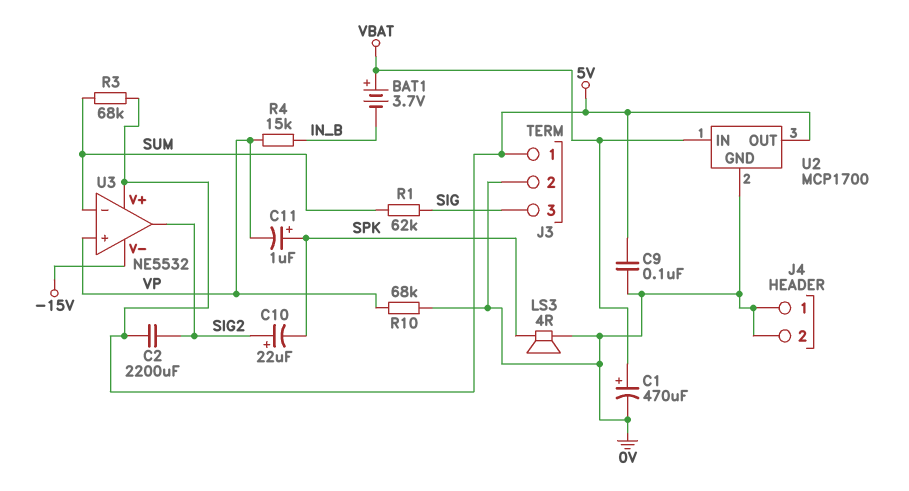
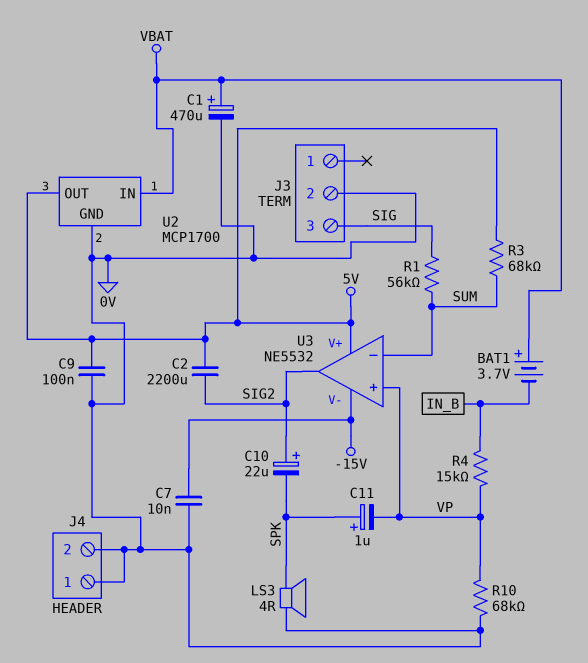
C7: none -> 10nF (-15V, 0V)
J3 pin 1: 5V -> none
R1: 62k (SIG, SUM) -> 56k (SIG, SUM)

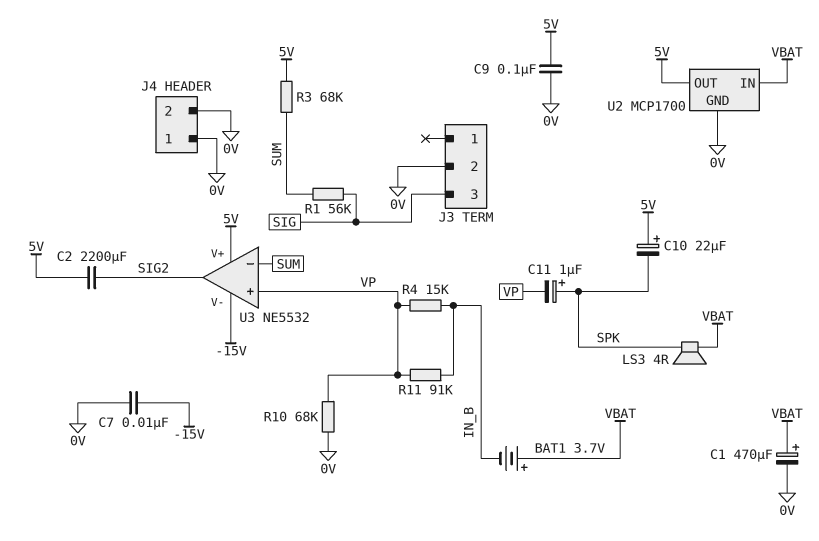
C10: 22uF (plus SIG2, minus SPK) -> 22uF (plus 5V, minus SPK)
LS3: speaker 4R (0V, SPK) -> speaker 4R (SPK, VBAT)
R11: none -> 91k (IN_B, VP)

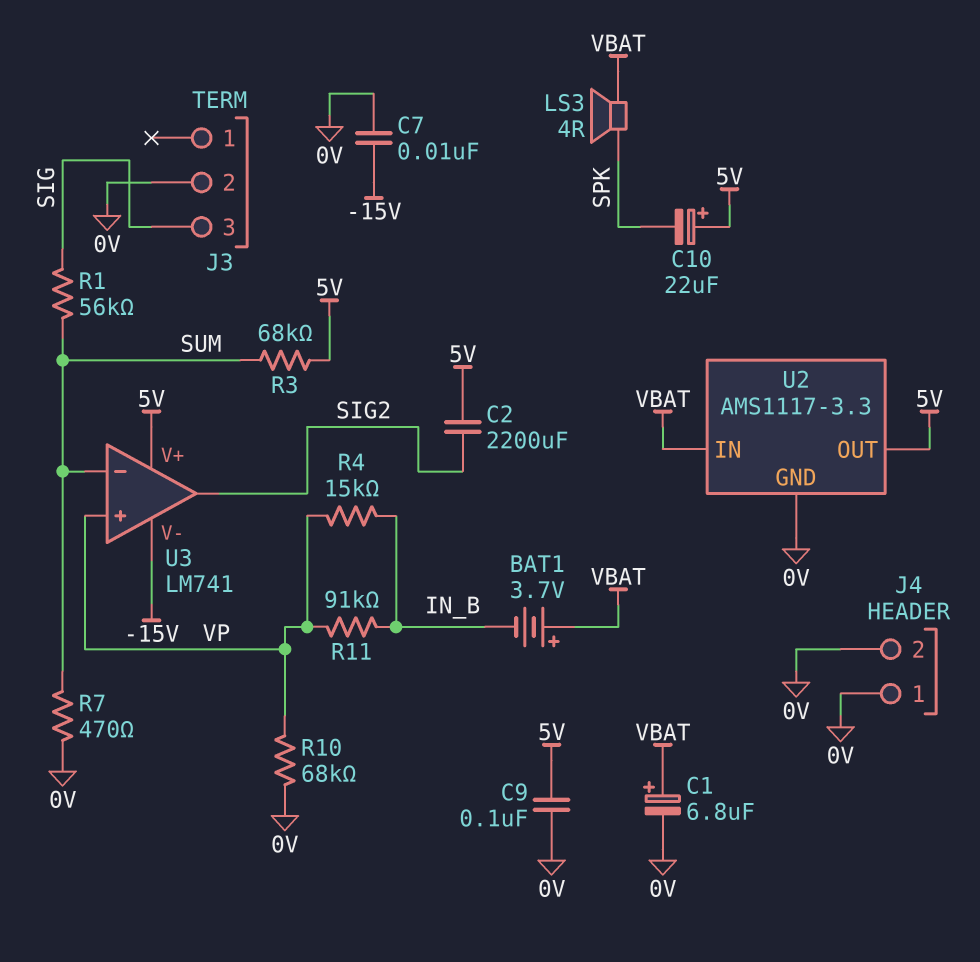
C1: 470uF (plus VBAT, minus 0V) -> 6.8uF (plus VBAT, minus 0V)
C11: 1uF (plus SPK, minus VP) -> none
R7: none -> 470 (0V, SUM)
U2: MCP1700 -> AMS1117-3.3
U3: NE5532 -> LM741

